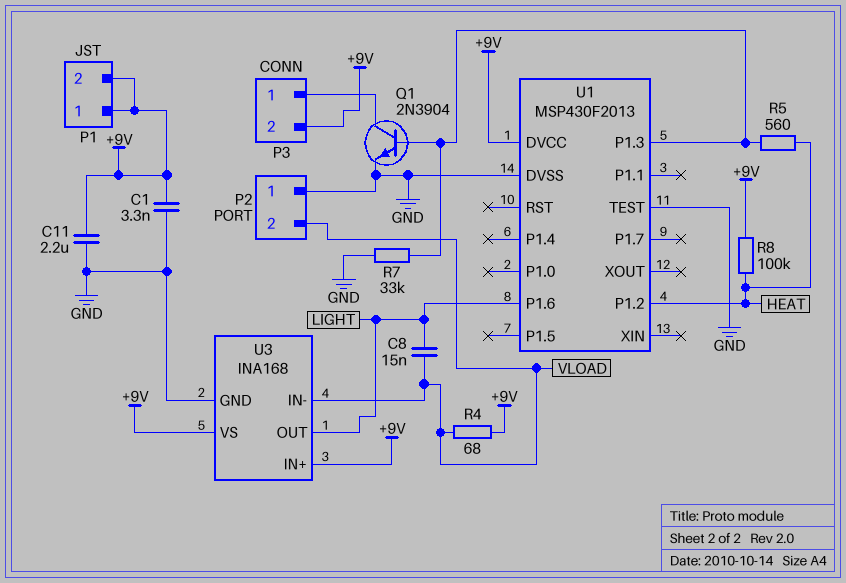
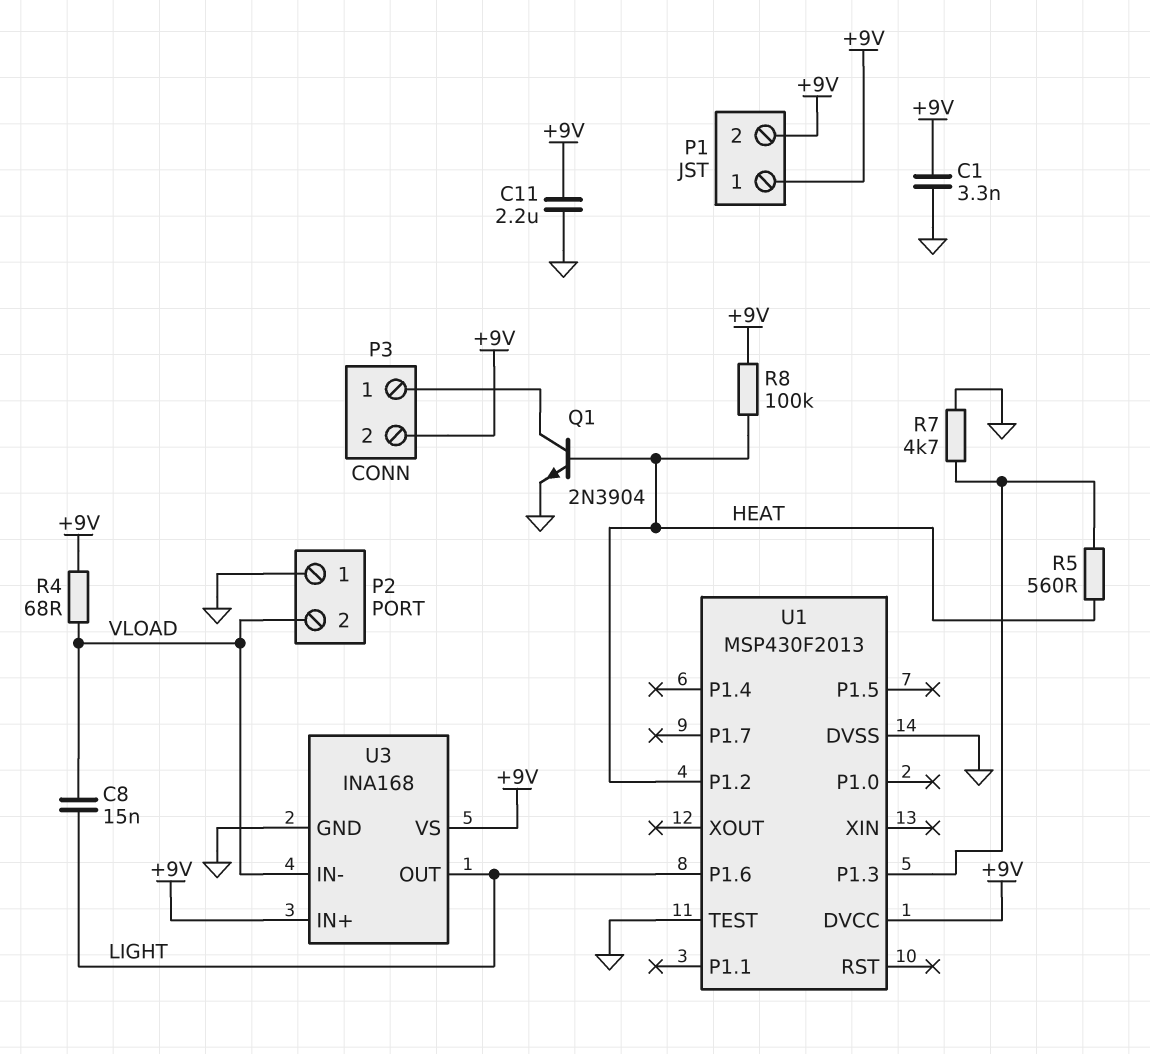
Q1: NPN 2N3904 (B U1/P1.3, C P3/1, E GND) -> NPN 2N3904 (B HEAT, C P3/1, E GND)
R7: 33k (GND, U1/P1.3) -> 4.7k (GND, U1/P1.3)

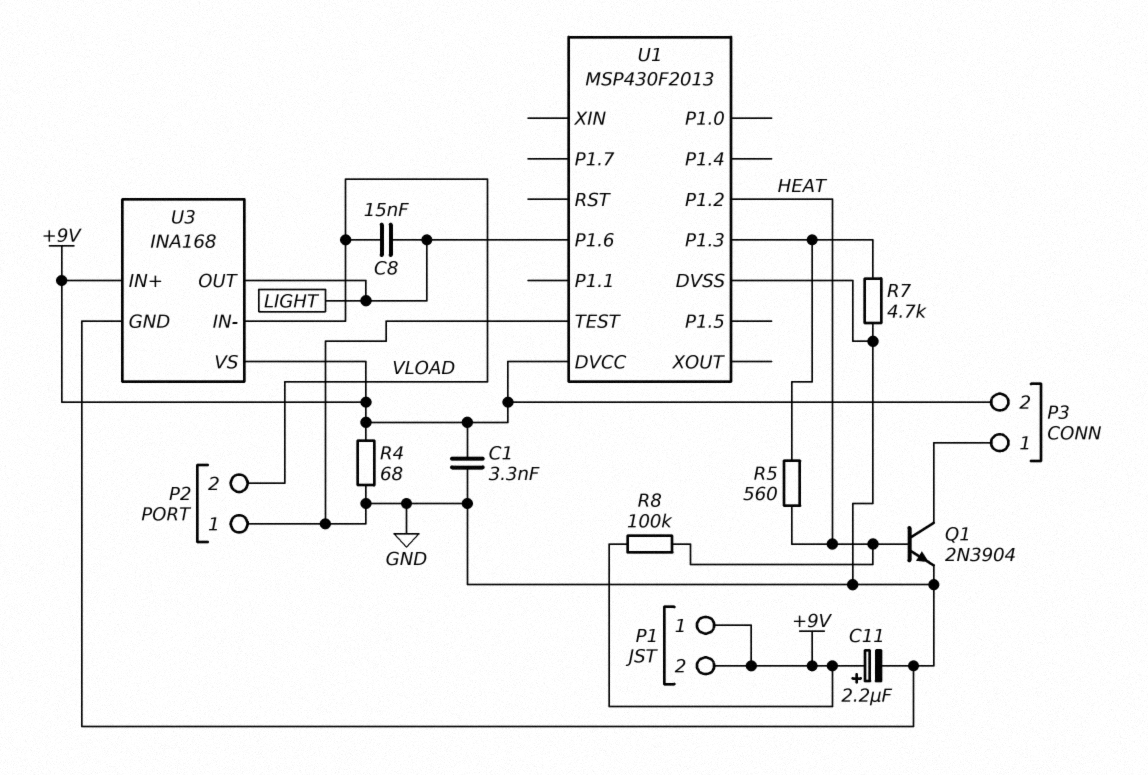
C11: 2.2uF (+9V, GND) -> 2.2uF (plus +9V, minus GND)
R4: 68 (+9V, VLOAD) -> 68 (+9V, GND)

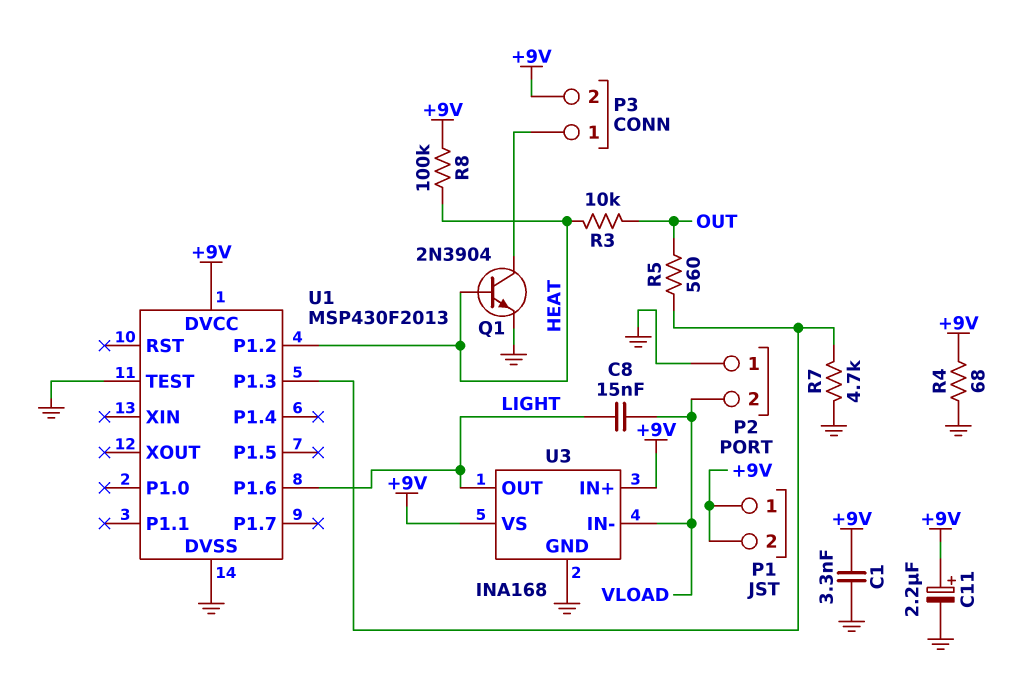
R3: none -> 10k (HEAT, OUT)
R5: 560 (HEAT, U1/P1.3) -> 560 (OUT, U1/P1.3)

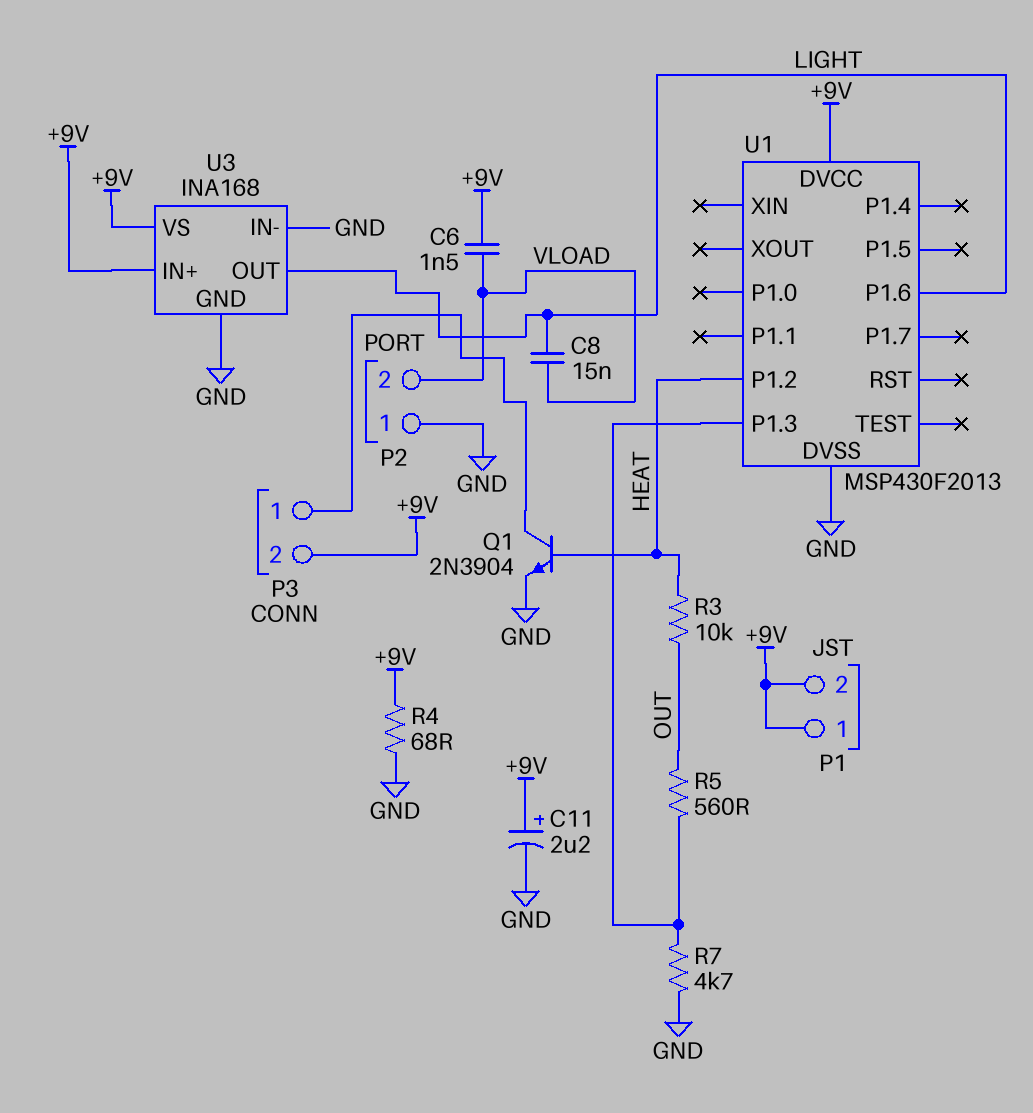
C1: 3.3nF (+9V, GND) -> none
C6: none -> 1.5nF (+9V, VLOAD)
R8: 100k (+9V, HEAT) -> none
U1 pin TEST: GND -> none
U3 pin IN-: VLOAD -> GND

